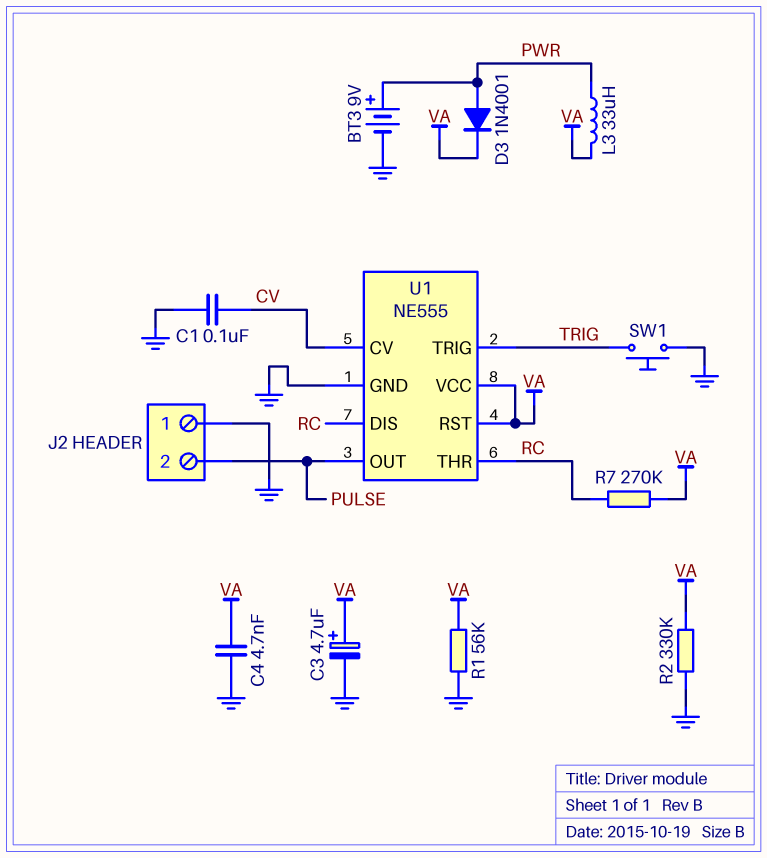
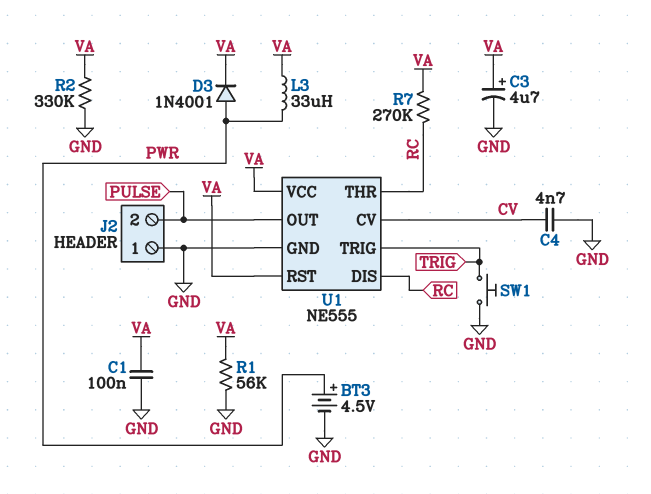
BT3: 9V (plus PWR, minus GND) -> 4.5V (plus PWR, minus GND)
C1: 100nF (CV, GND) -> 100nF (GND, VA)
C4: 4.7nF (GND, VA) -> 4.7nF (CV, GND)

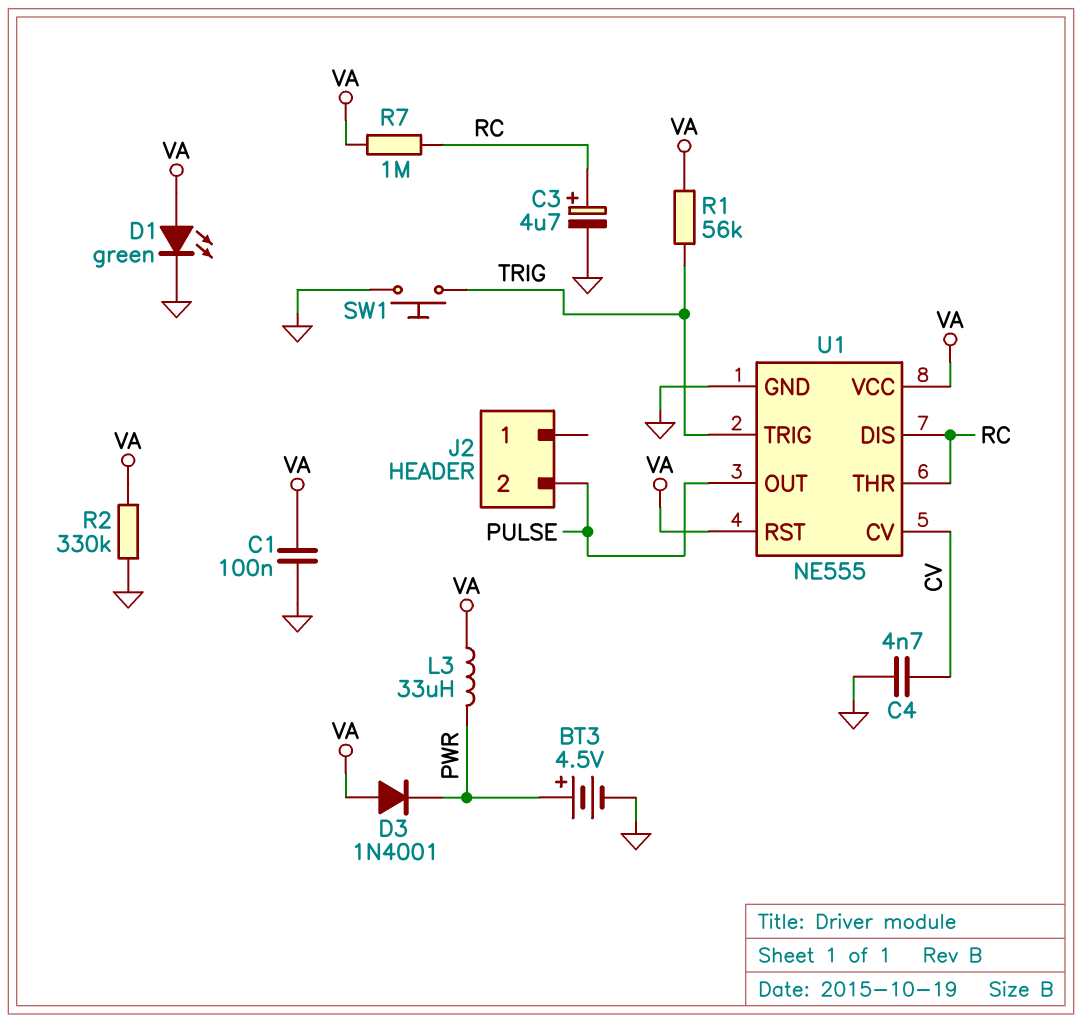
C3: 4.7uF (plus VA, minus GND) -> 4.7uF (plus RC, minus GND)
D1: none -> LED green (A VA, K GND)
D3: diode 1N4001 (A PWR, K VA) -> diode 1N4001 (A VA, K PWR)
J2 pin 1: GND -> none
R1: 56k (GND, VA) -> 56k (TRIG, VA)
R7: 270k (RC, VA) -> 1M (RC, VA)

